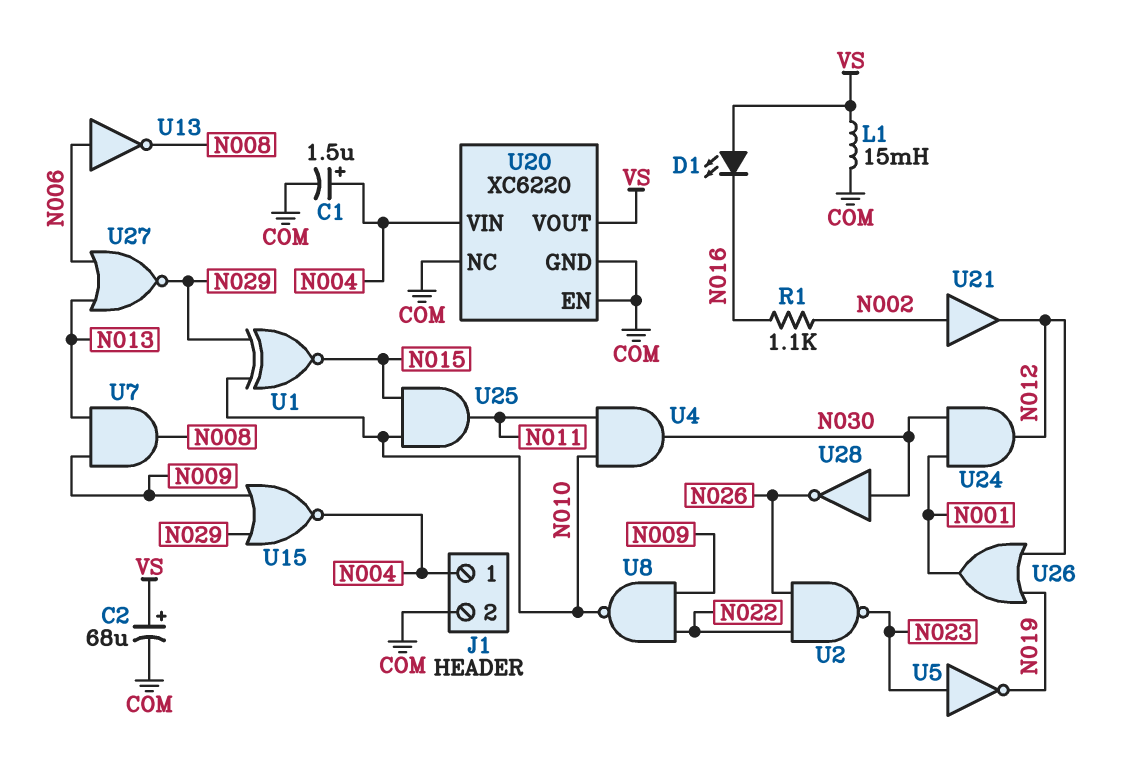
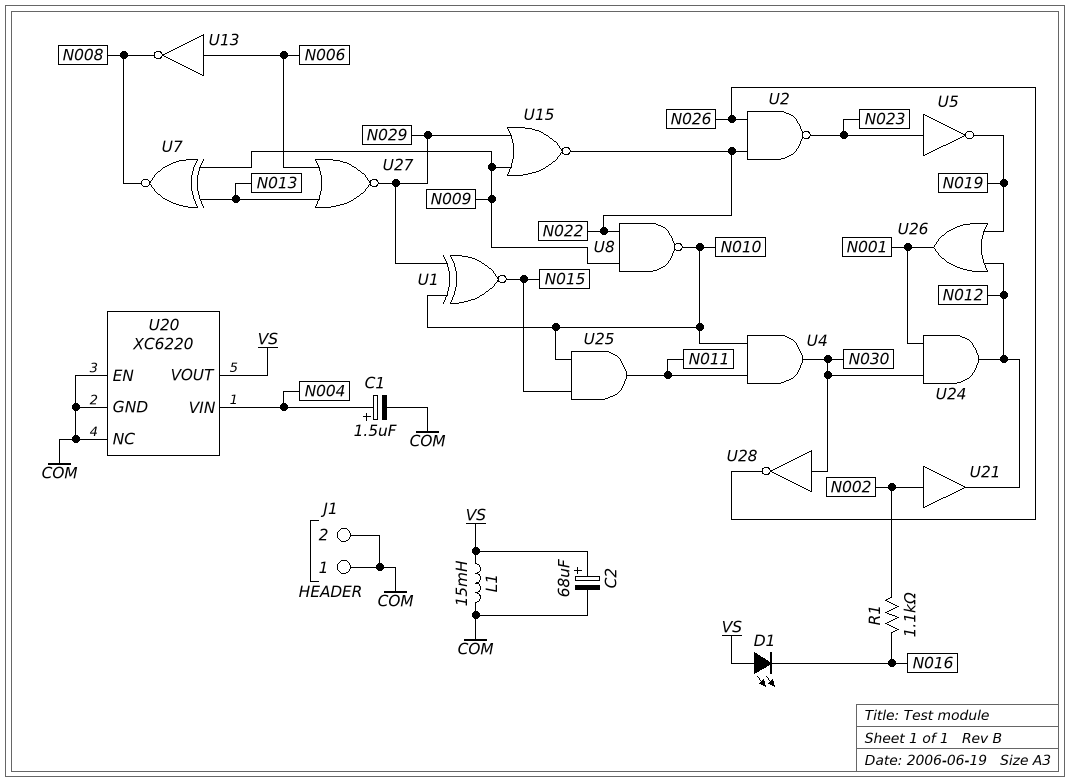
J1 pin 1: N004 -> COM
U7: AND (in N009, in N013, out N008) -> XNOR (in N009, in N013, out N008)
U15: NOR (in N009, in N029, out N004) -> NOR (in N009, in N029, out N022)

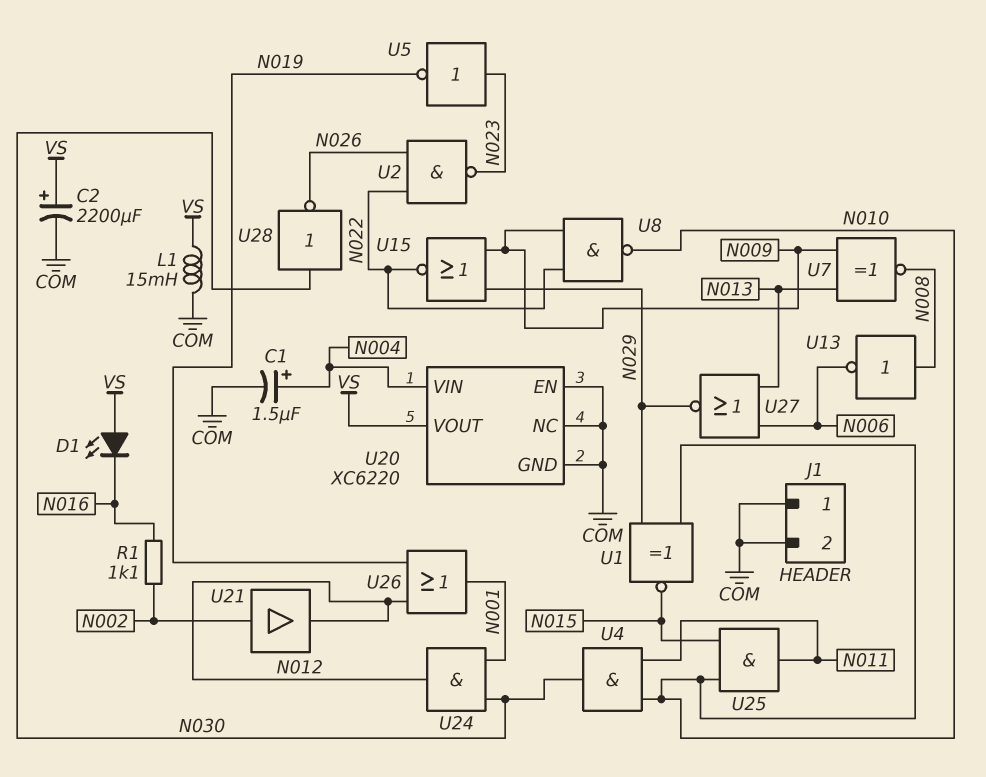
C2: 68uF (plus VS, minus COM) -> 2200uF (plus VS, minus COM)
U13: NOT (in N006, out N008) -> NOT (in N008, out N006)

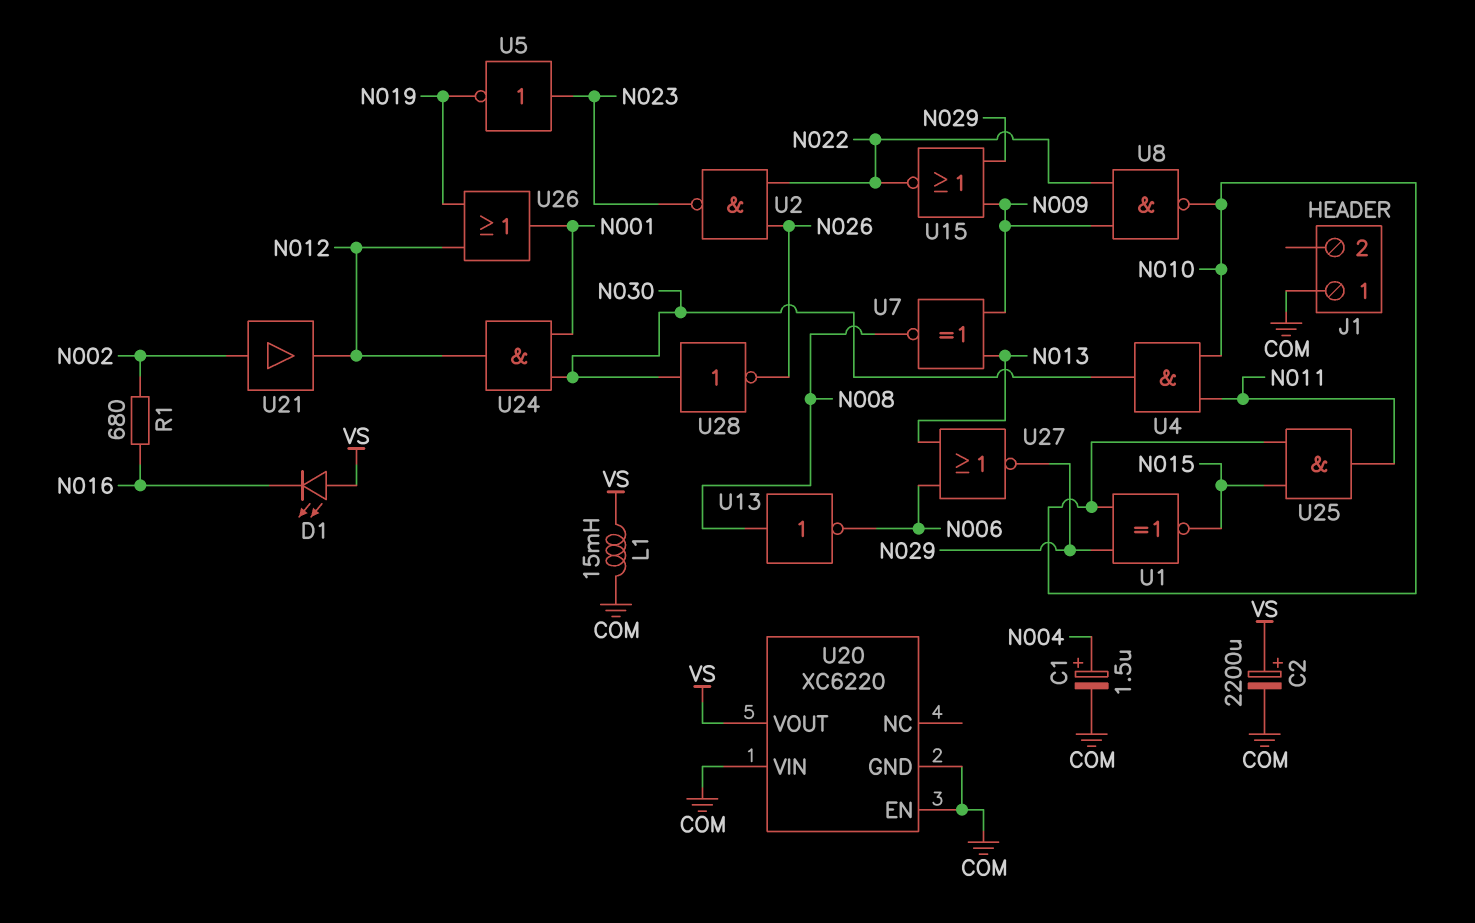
J1 pin 2: COM -> none
R1: 1.1k (N002, N016) -> 680 (N002, N016)
U20 pin NC: COM -> none
U20 pin VIN: N004 -> COM

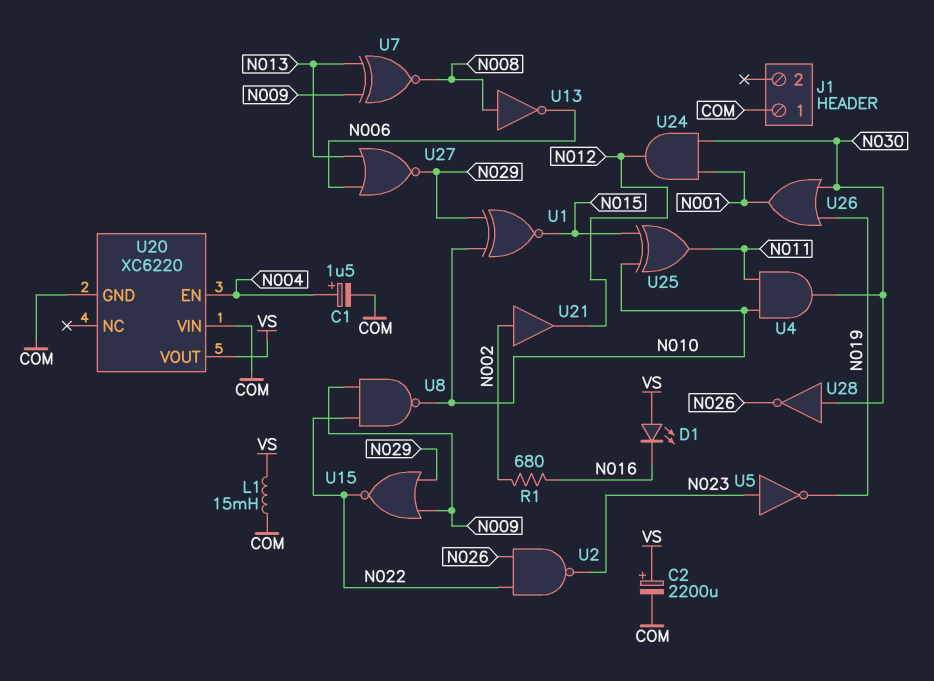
U20 pin EN: COM -> N004
U25: AND (in N010, in N015, out N011) -> XOR (in N010, in N015, out N011)
U26: OR (in N012, in N019, out N001) -> OR (in N019, in N030, out N001)

